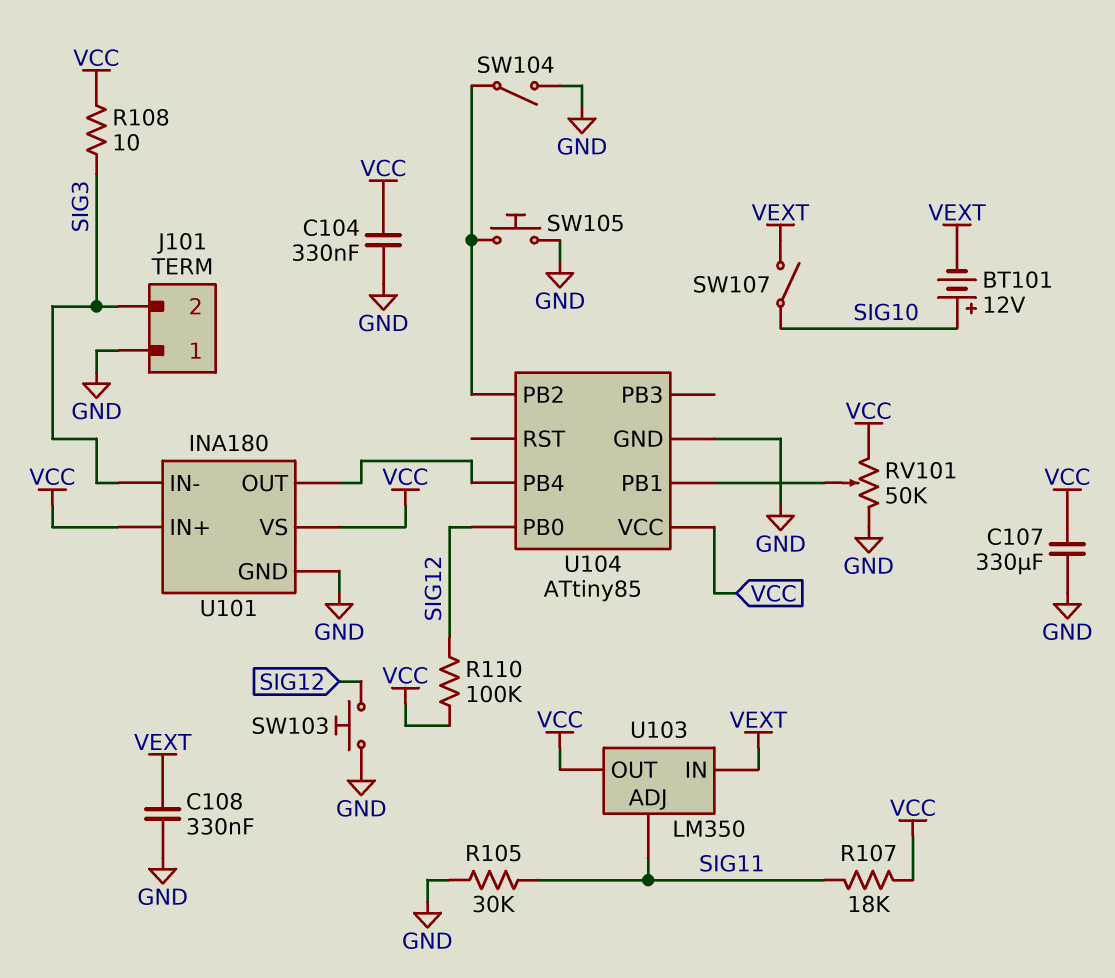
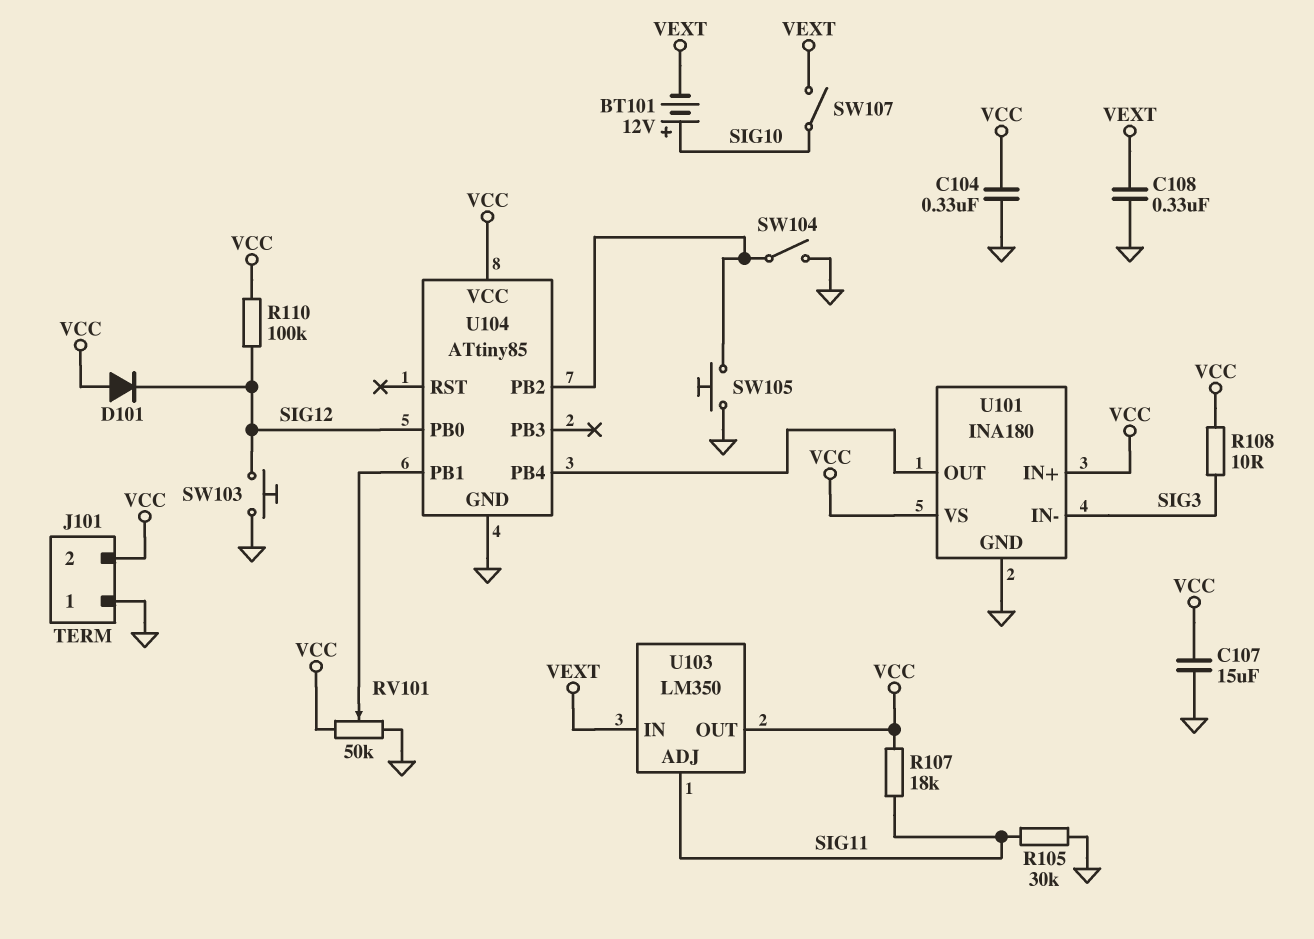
C107: 330uF (GND, VCC) -> 15uF (GND, VCC)
D101: none -> diode (A VCC, K SIG12)
J101 pin 2: SIG3 -> VCC

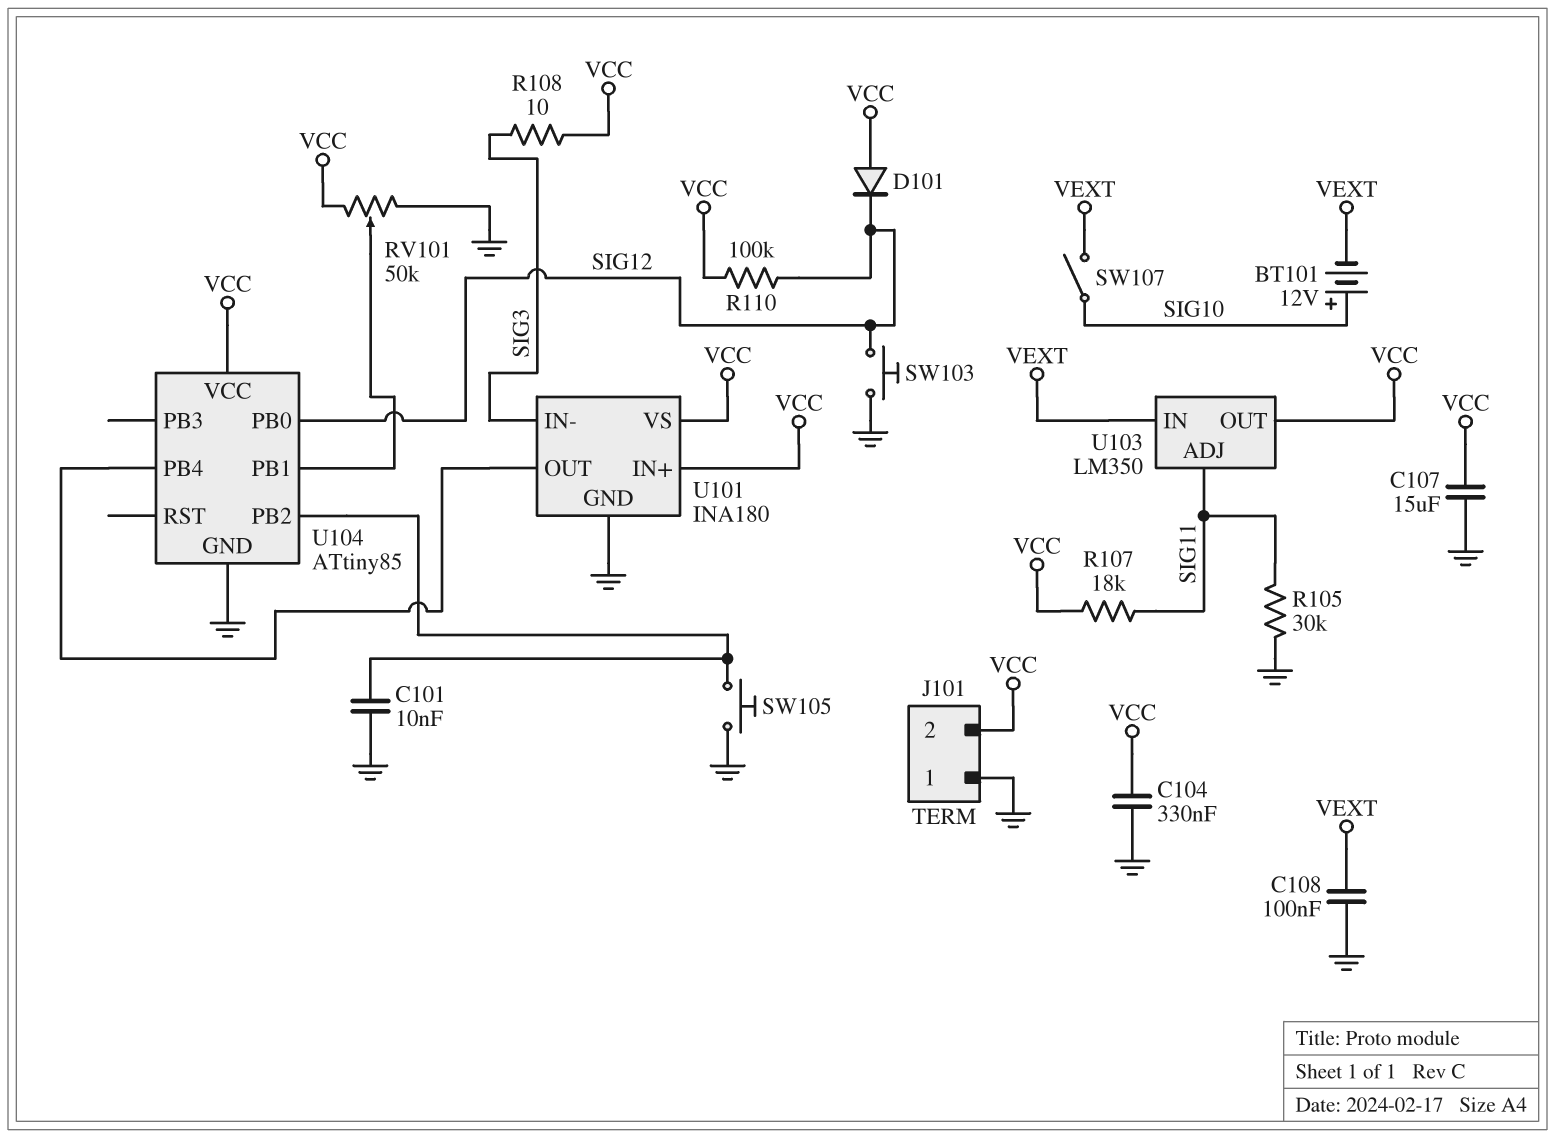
C101: none -> 10nF (GND, U104/PB2)
C108: 330nF (GND, VEXT) -> 100nF (GND, VEXT)
SW104: switch (GND, U104/PB2) -> none

